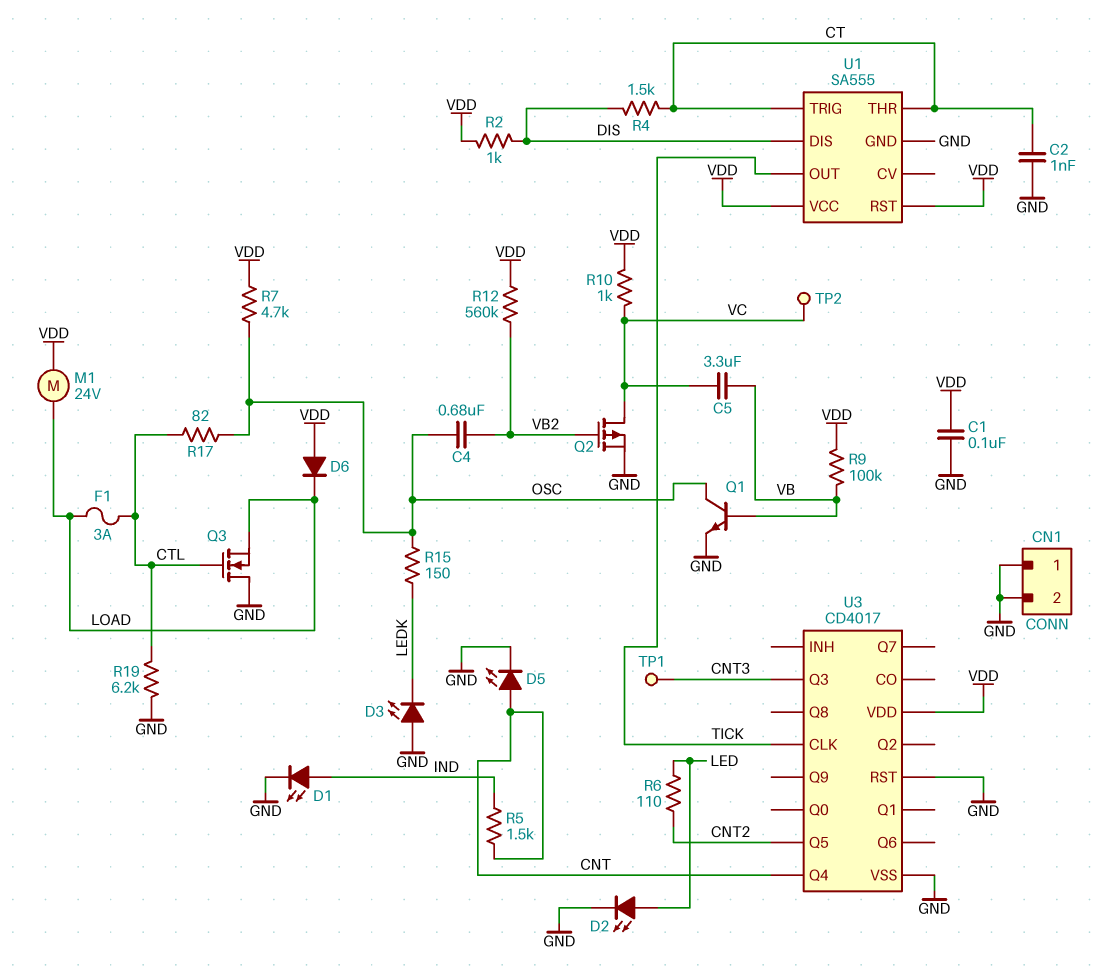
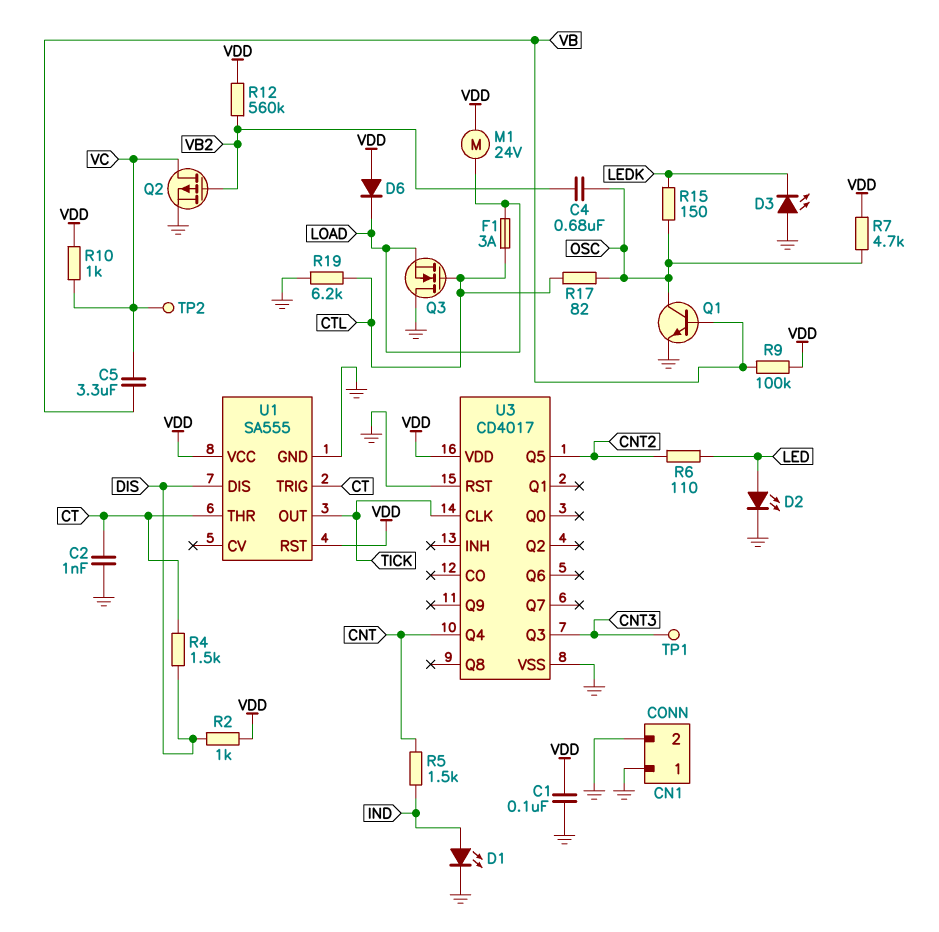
D5: LED (A CNT, K GND) -> none

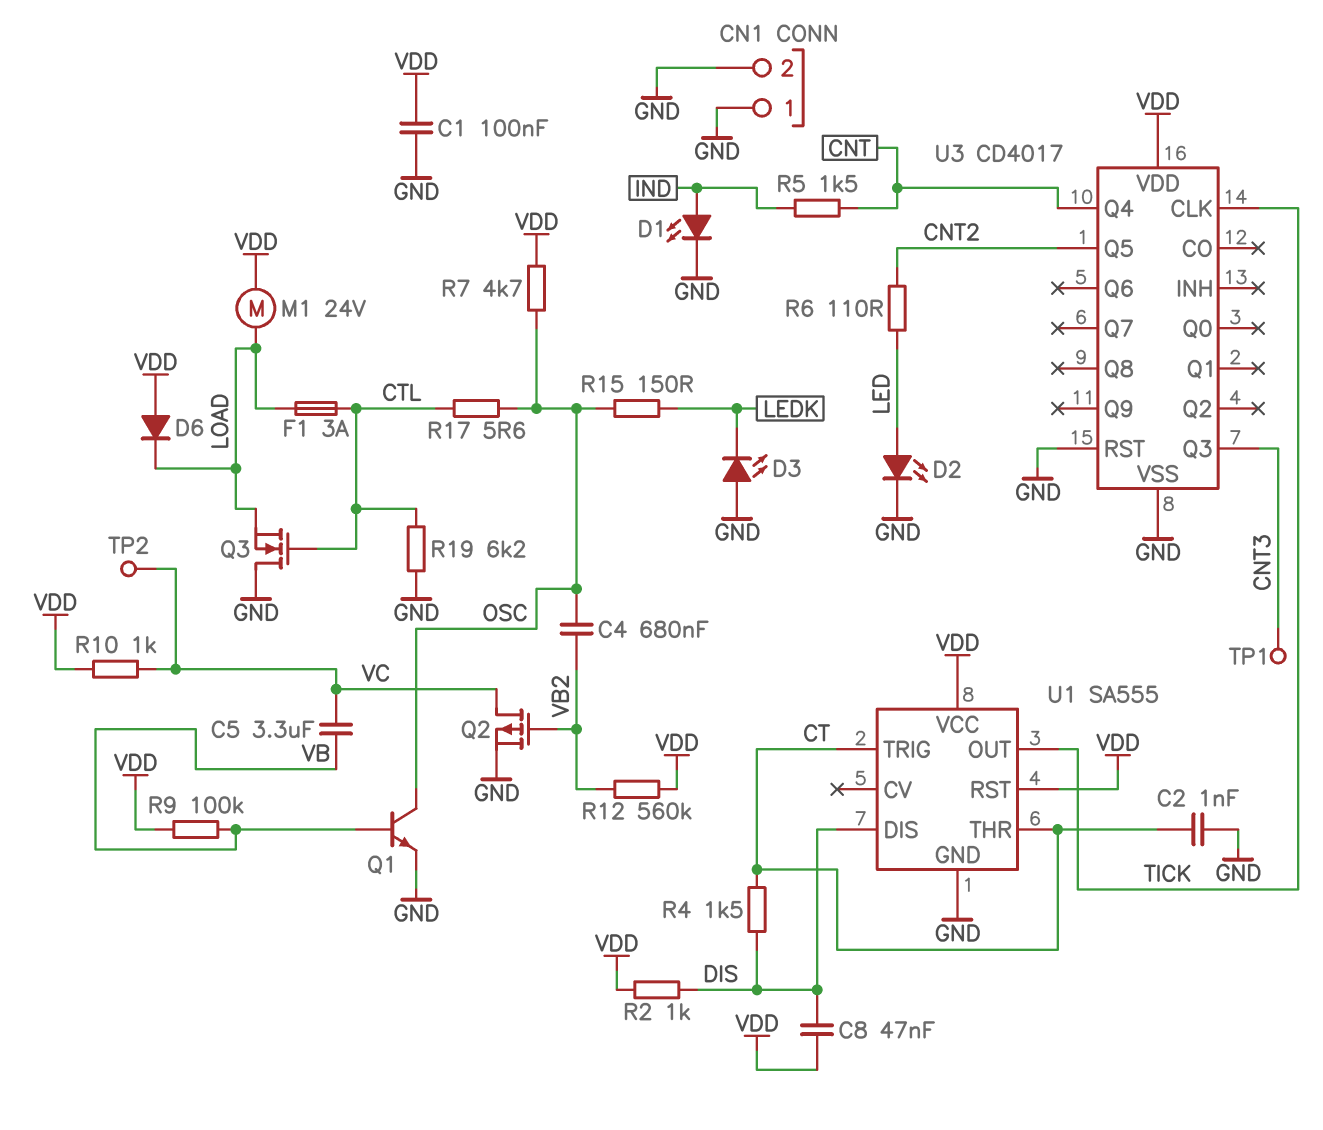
C8: none -> 47nF (DIS, VDD)
R17: 82 (CTL, OSC) -> 5.6 (CTL, OSC)

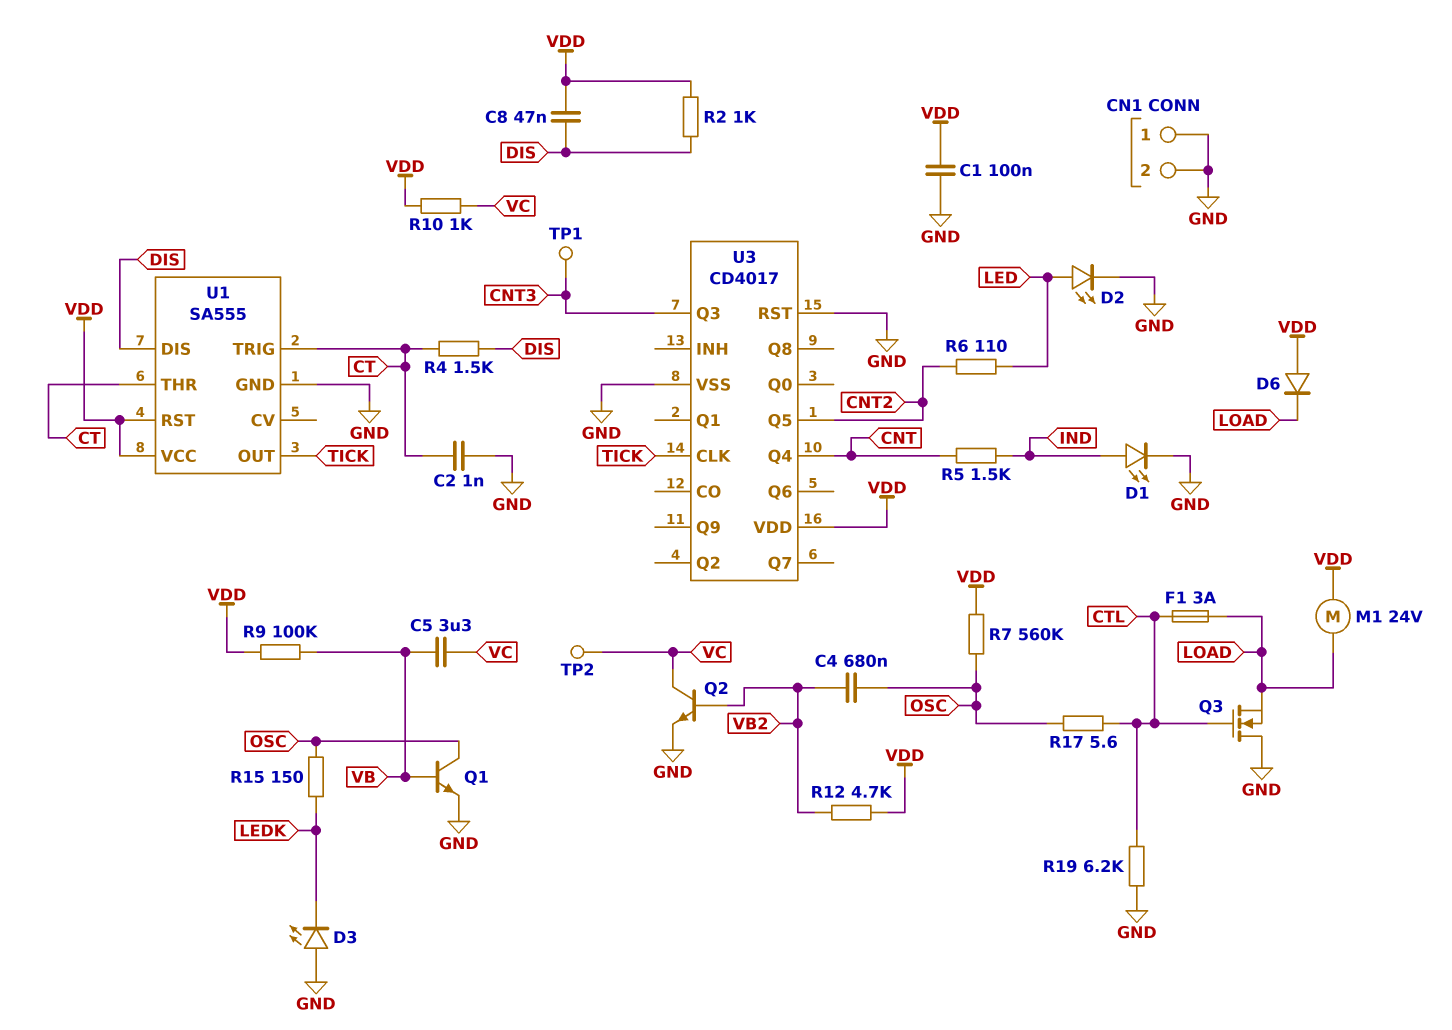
Q2: PMOS (G VB2, D VC, S GND) -> NPN (B VB2, C VC, E GND)
R7: 4.7k (OSC, VDD) -> 560k (OSC, VDD)
R12: 560k (VB2, VDD) -> 4.7k (VB2, VDD)

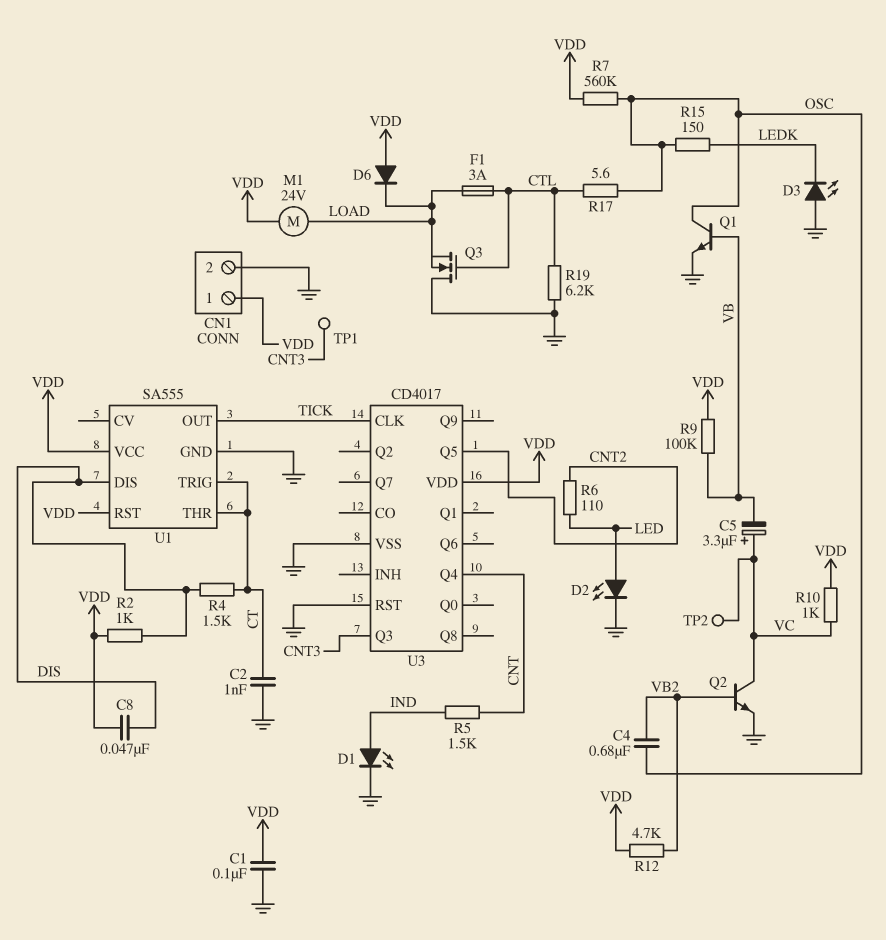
C5: 3.3uF (VB, VC) -> 3.3uF (plus VC, minus VB)
CN1 pin 1: GND -> VDD

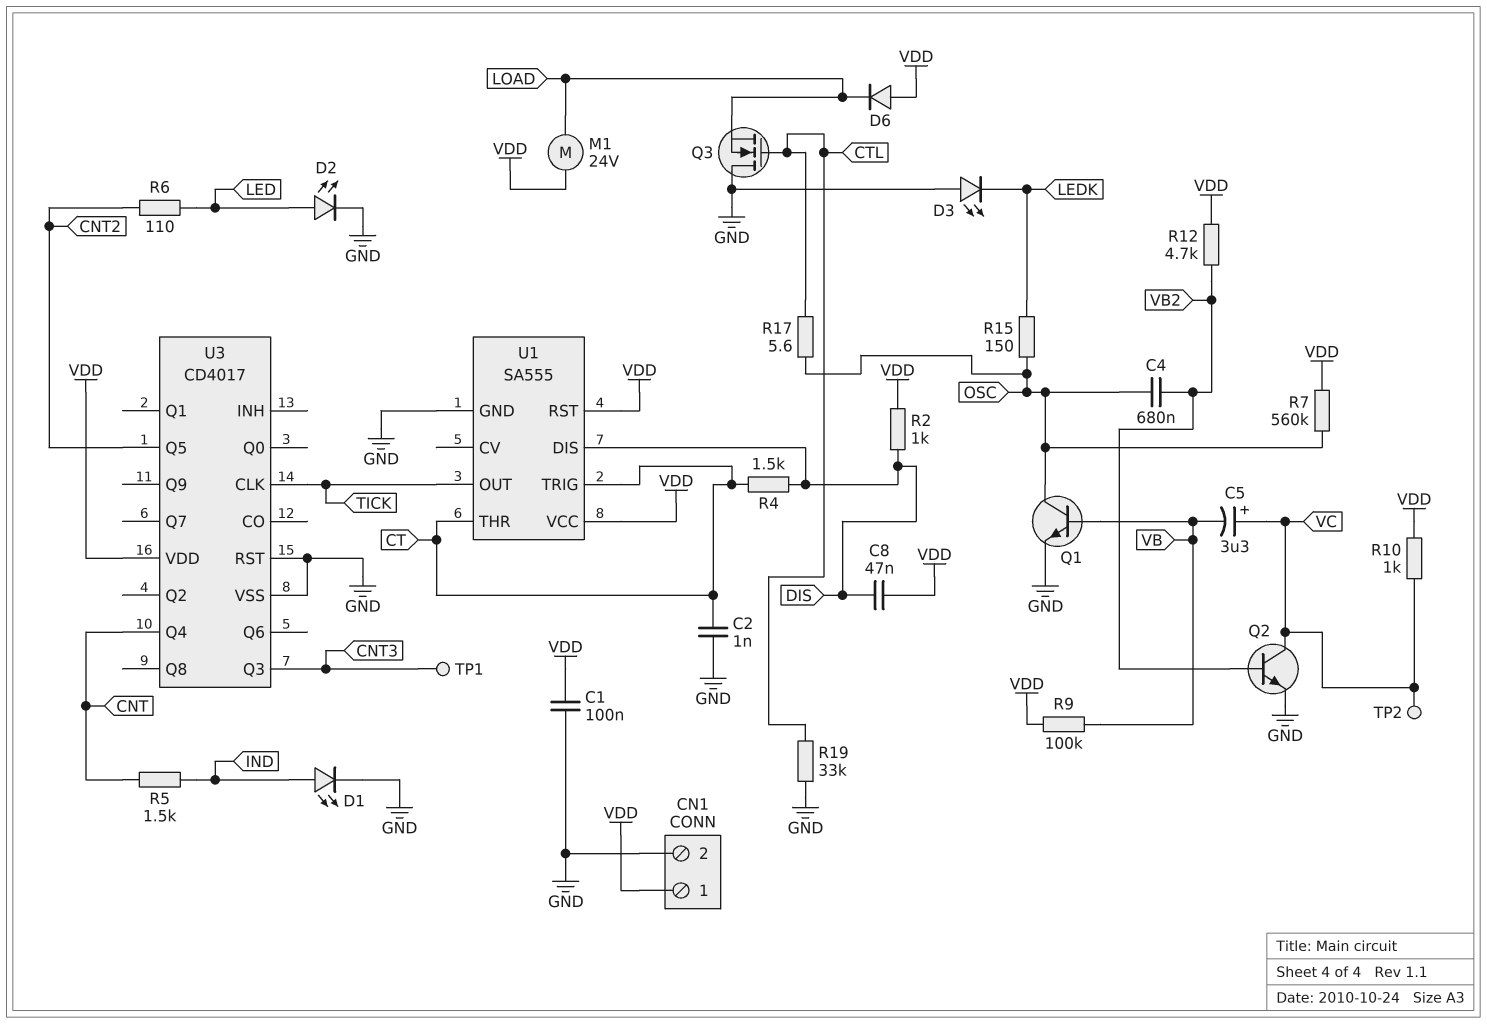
F1: 3A (CTL, LOAD) -> none
R19: 6.2k (CTL, GND) -> 33k (CTL, GND)

